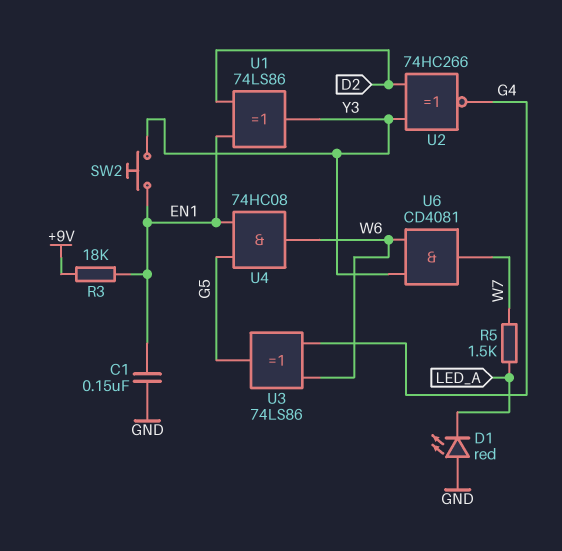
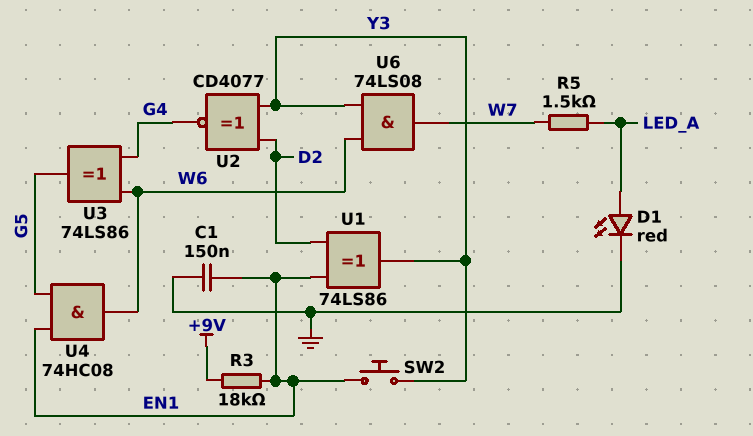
D1: LED red (A GND, K LED_A) -> LED red (A LED_A, K GND)
U2: XNOR 74HC266 (in D2, in Y3, out G4) -> XNOR CD4077 (in D2, in Y3, out G4)
U6: AND CD4081 (in W6, in Y3, out W7) -> AND 74LS08 (in W6, in Y3, out W7)

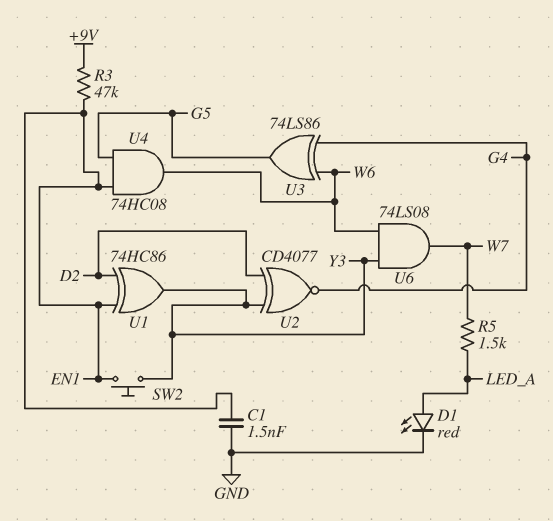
C1: 150nF (EN1, GND) -> 1.5nF (EN1, GND)
R3: 18k (+9V, EN1) -> 47k (+9V, EN1)
U1: XOR 74LS86 (in D2, in EN1, out Y3) -> XOR 74HC86 (in D2, in EN1, out Y3)

